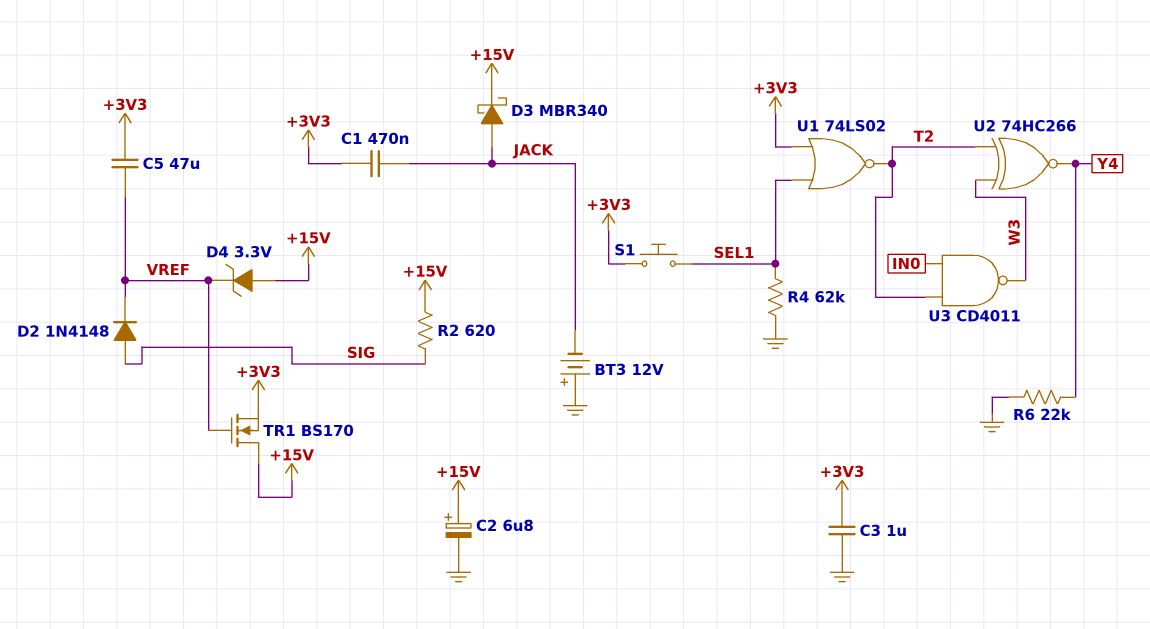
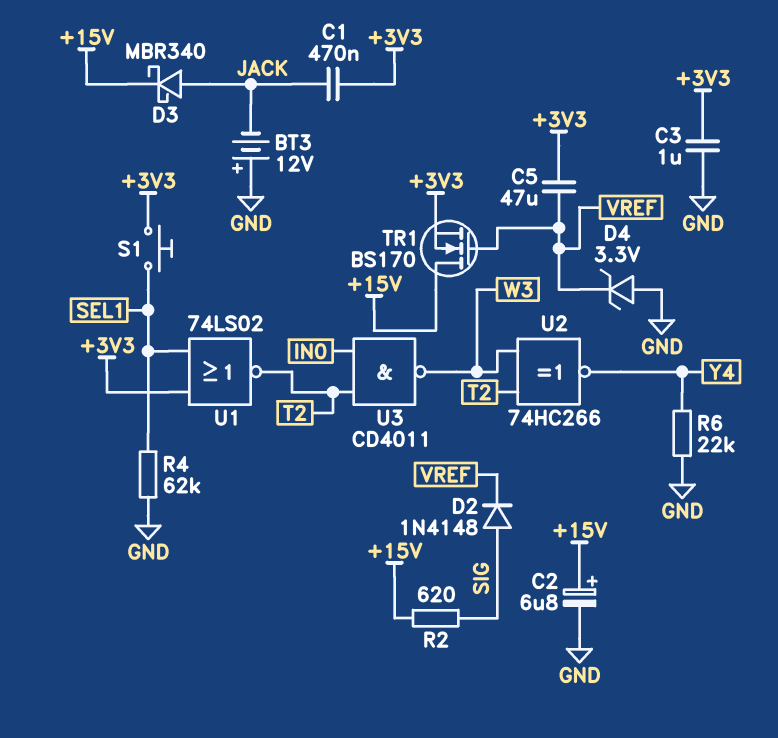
D4: zener 3.3V (A +15V, K VREF) -> zener 3.3V (A GND, K VREF)

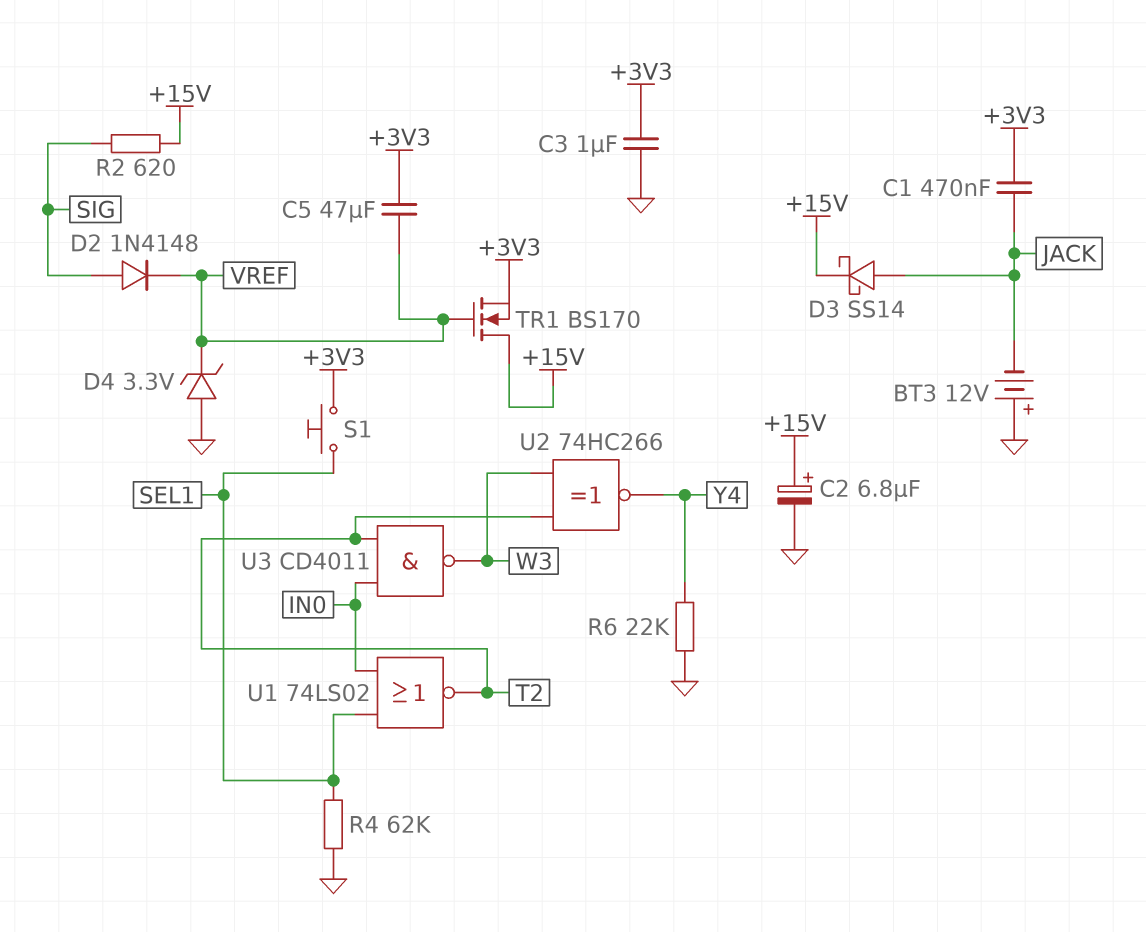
D3: schottky MBR340 (A JACK, K +15V) -> schottky SS14 (A JACK, K +15V)
U1: NOR 74LS02 (in +3V3, in SEL1, out T2) -> NOR 74LS02 (in IN0, in SEL1, out T2)

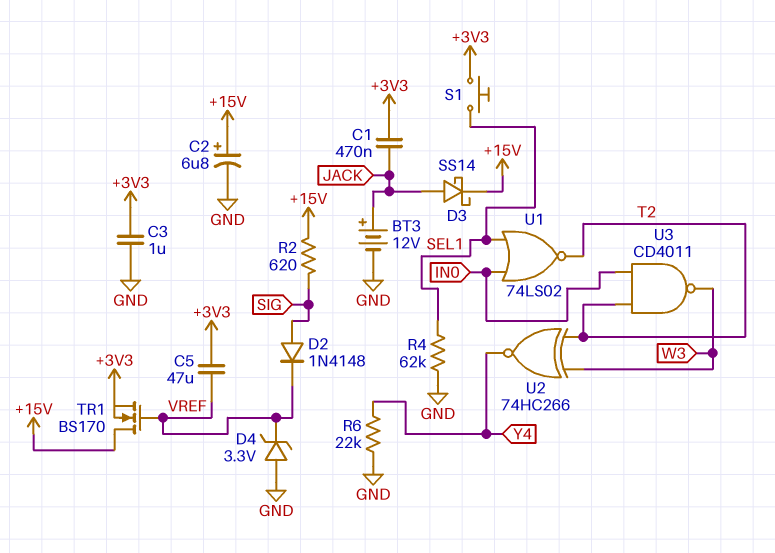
BT3: 12V (plus GND, minus JACK) -> 12V (plus JACK, minus GND)

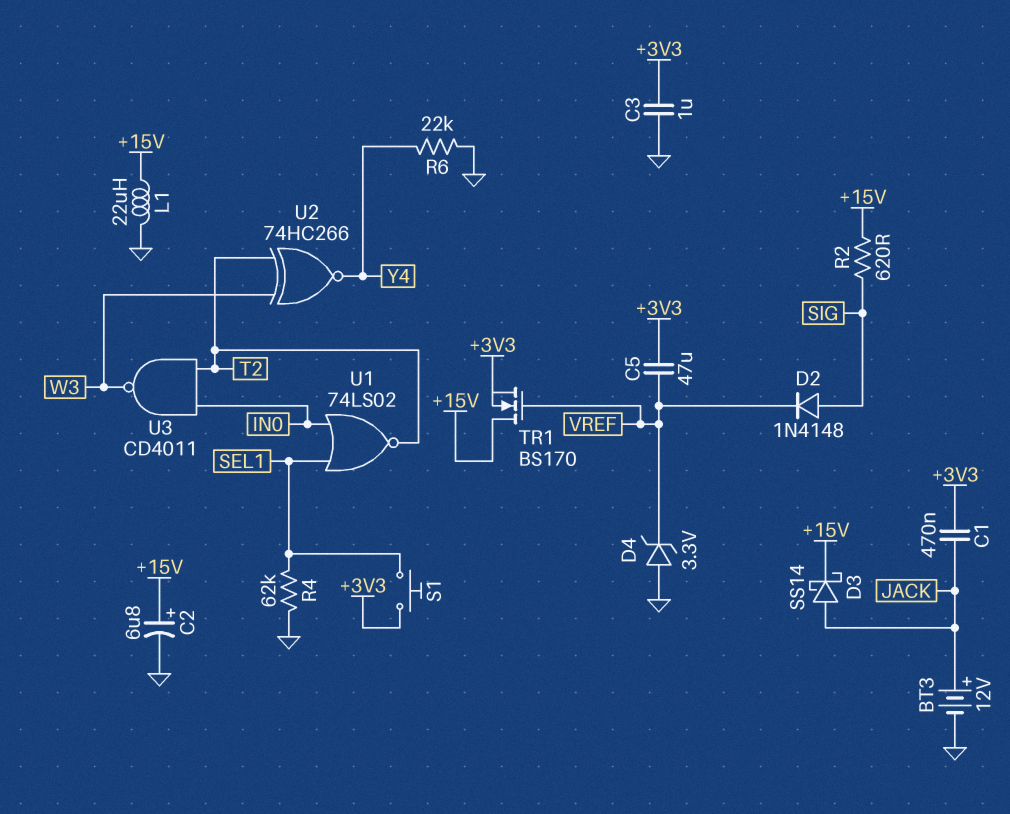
L1: none -> 22uH (+15V, GND)

